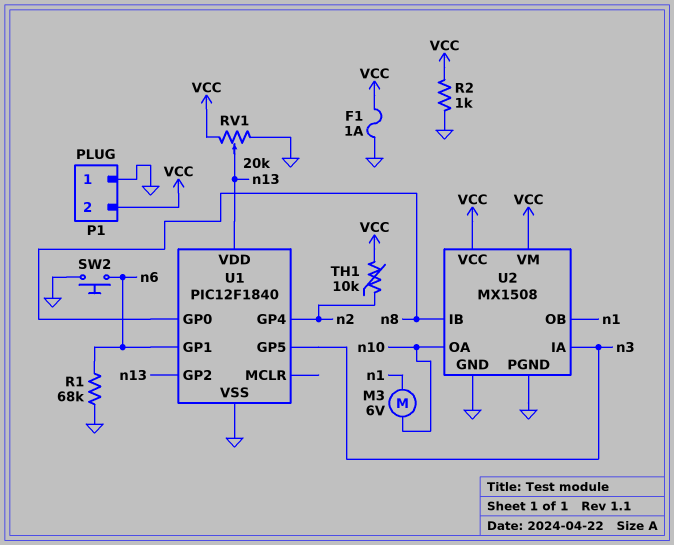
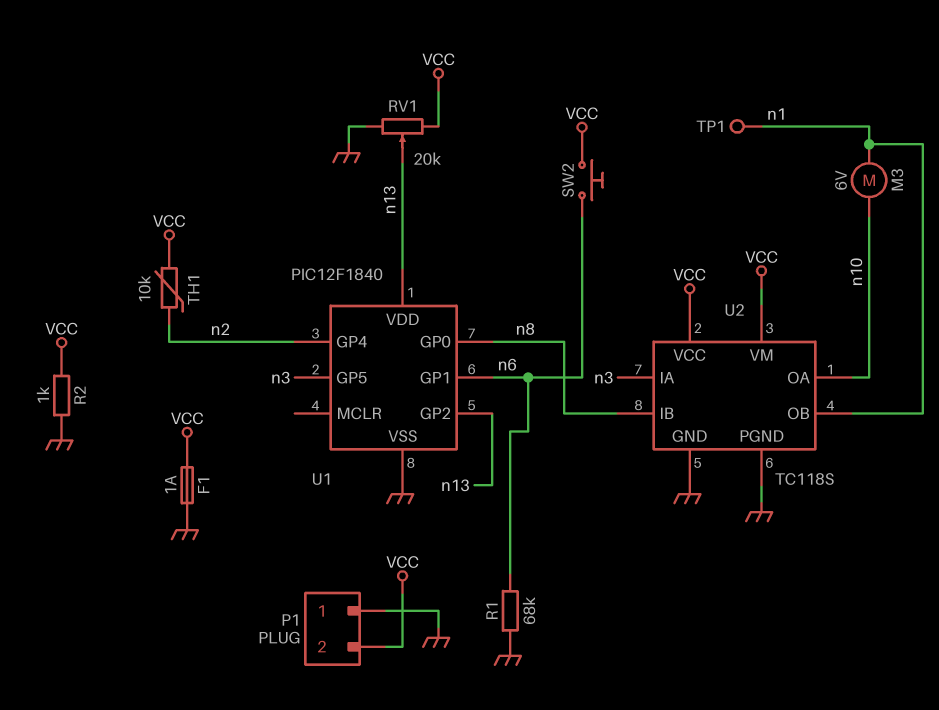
SW2: button (GND, n6) -> button (VCC, n6)
TP1: none -> test point (n1)
U2: MX1508 -> TC118S

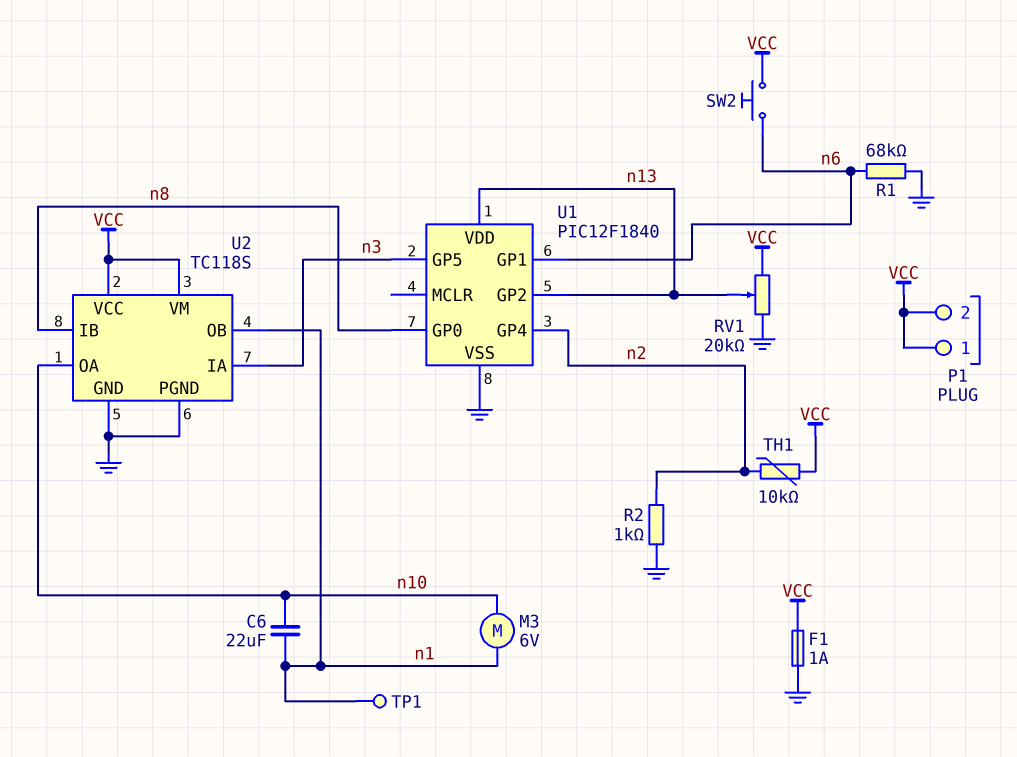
C6: none -> 22uF (n1, n10)
P1 pin 1: GND -> VCC
R2: 1k (GND, VCC) -> 1k (GND, n2)

